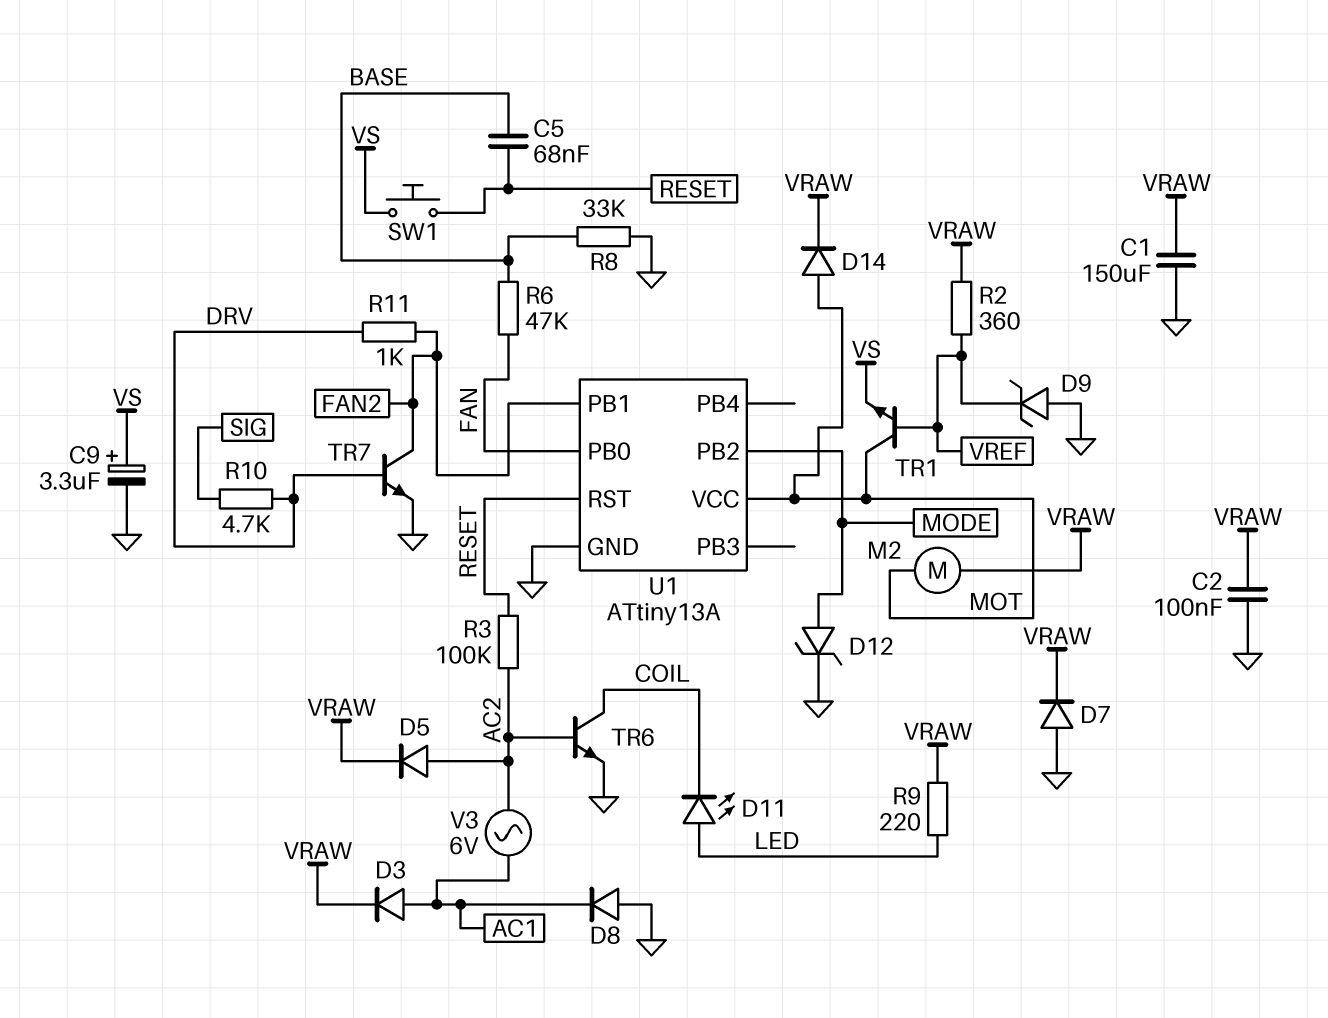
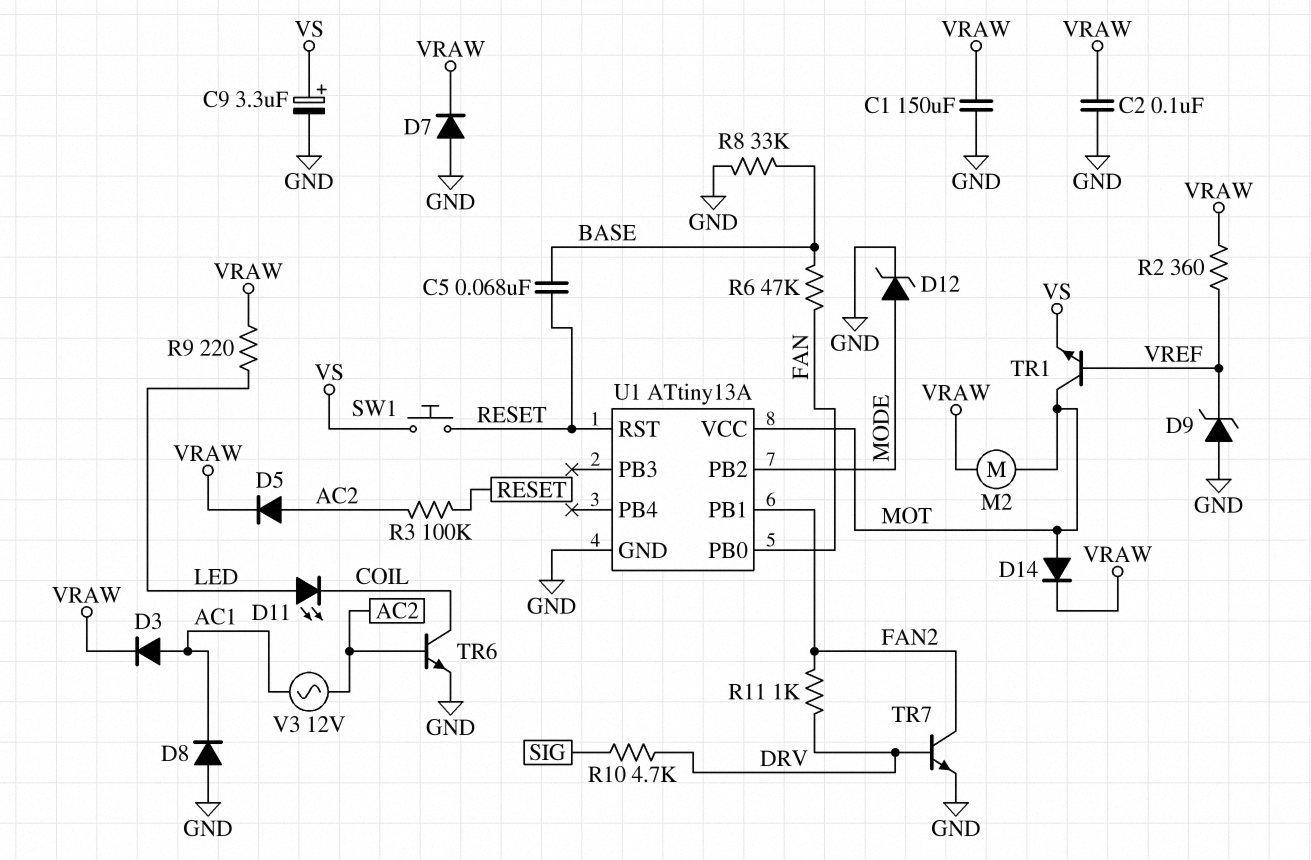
V3: AC 6V (AC1, AC2) -> AC 12V (AC1, AC2)

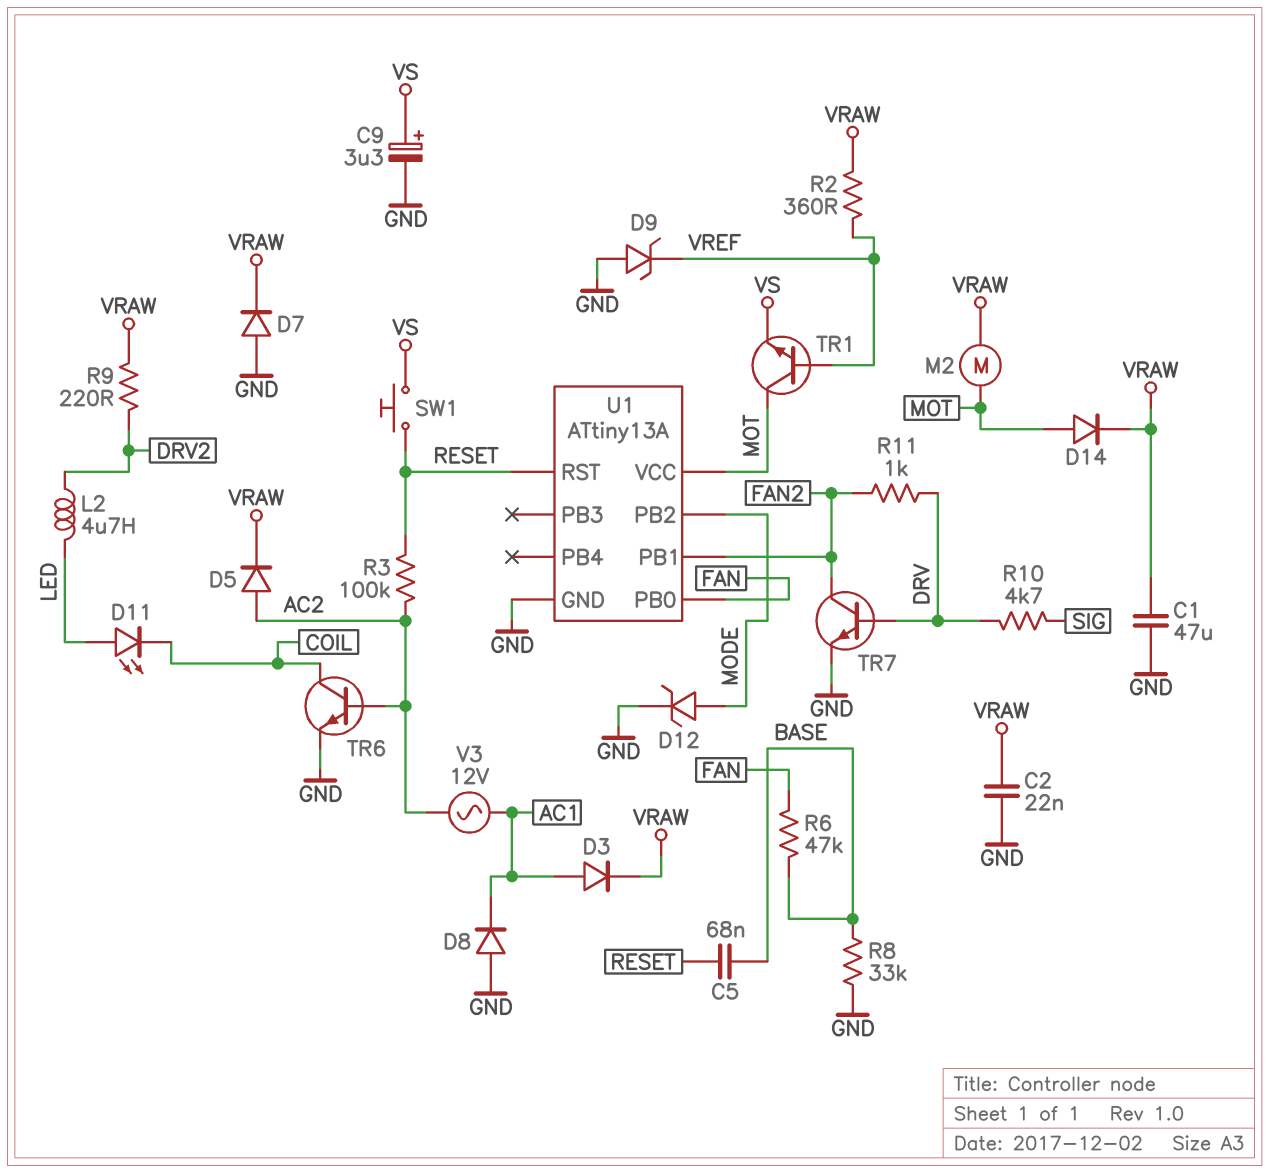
C1: 150uF (GND, VRAW) -> 47uF (GND, VRAW)
C2: 100nF (GND, VRAW) -> 22nF (GND, VRAW)
L2: none -> 4.7uH (DRV2, LED)
R9: 220 (LED, VRAW) -> 220 (DRV2, VRAW)

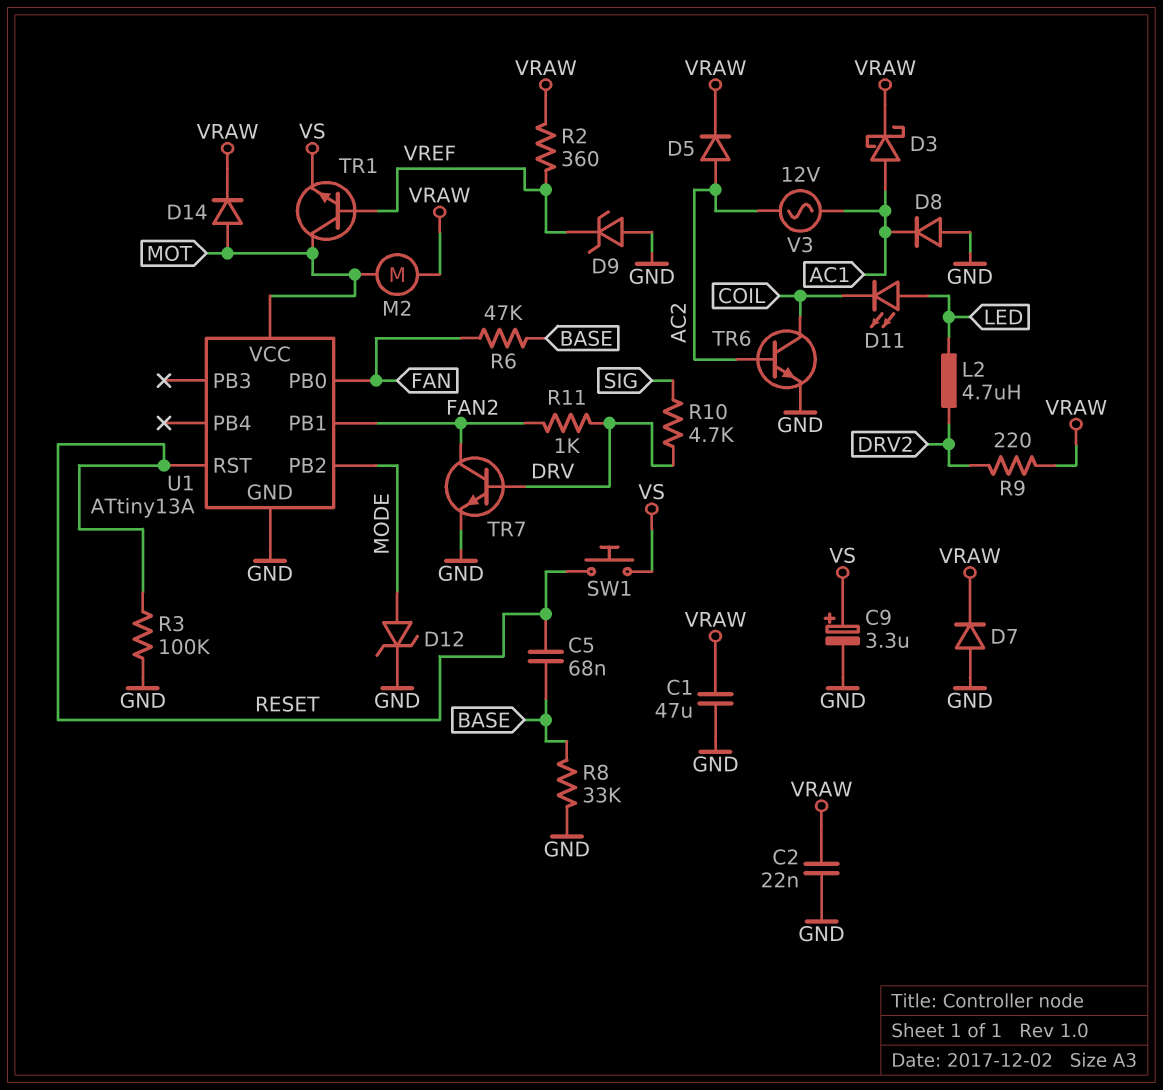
D3: diode (A AC1, K VRAW) -> schottky (A AC1, K VRAW)
R3: 100k (AC2, RESET) -> 100k (GND, RESET)

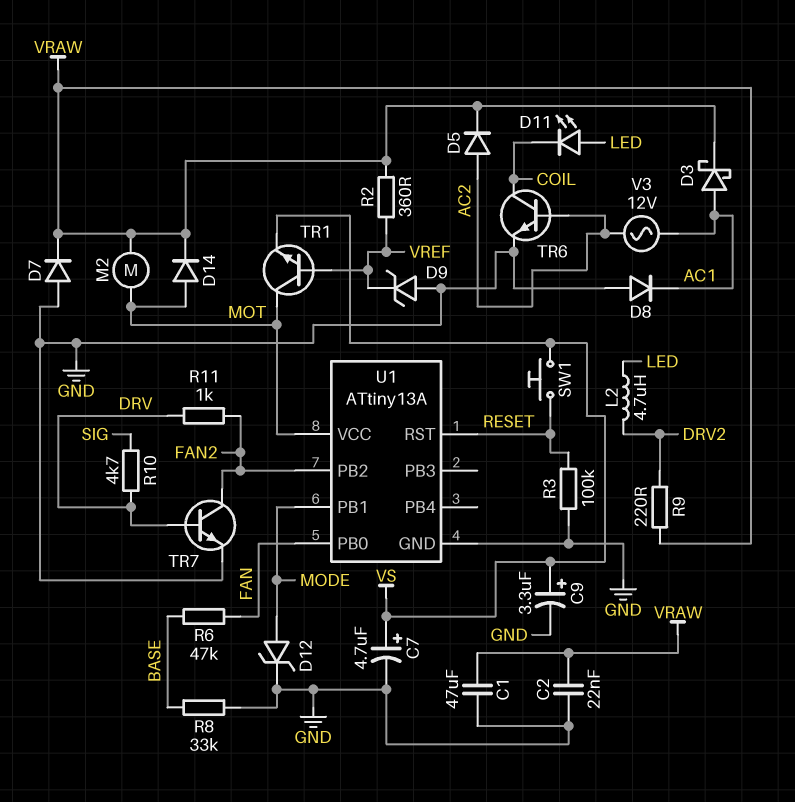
C5: 68nF (BASE, RESET) -> none
C7: none -> 4.7uF (plus VS, minus GND)
U1 pin PB1: FAN2 -> MODE
U1 pin PB2: MODE -> FAN2

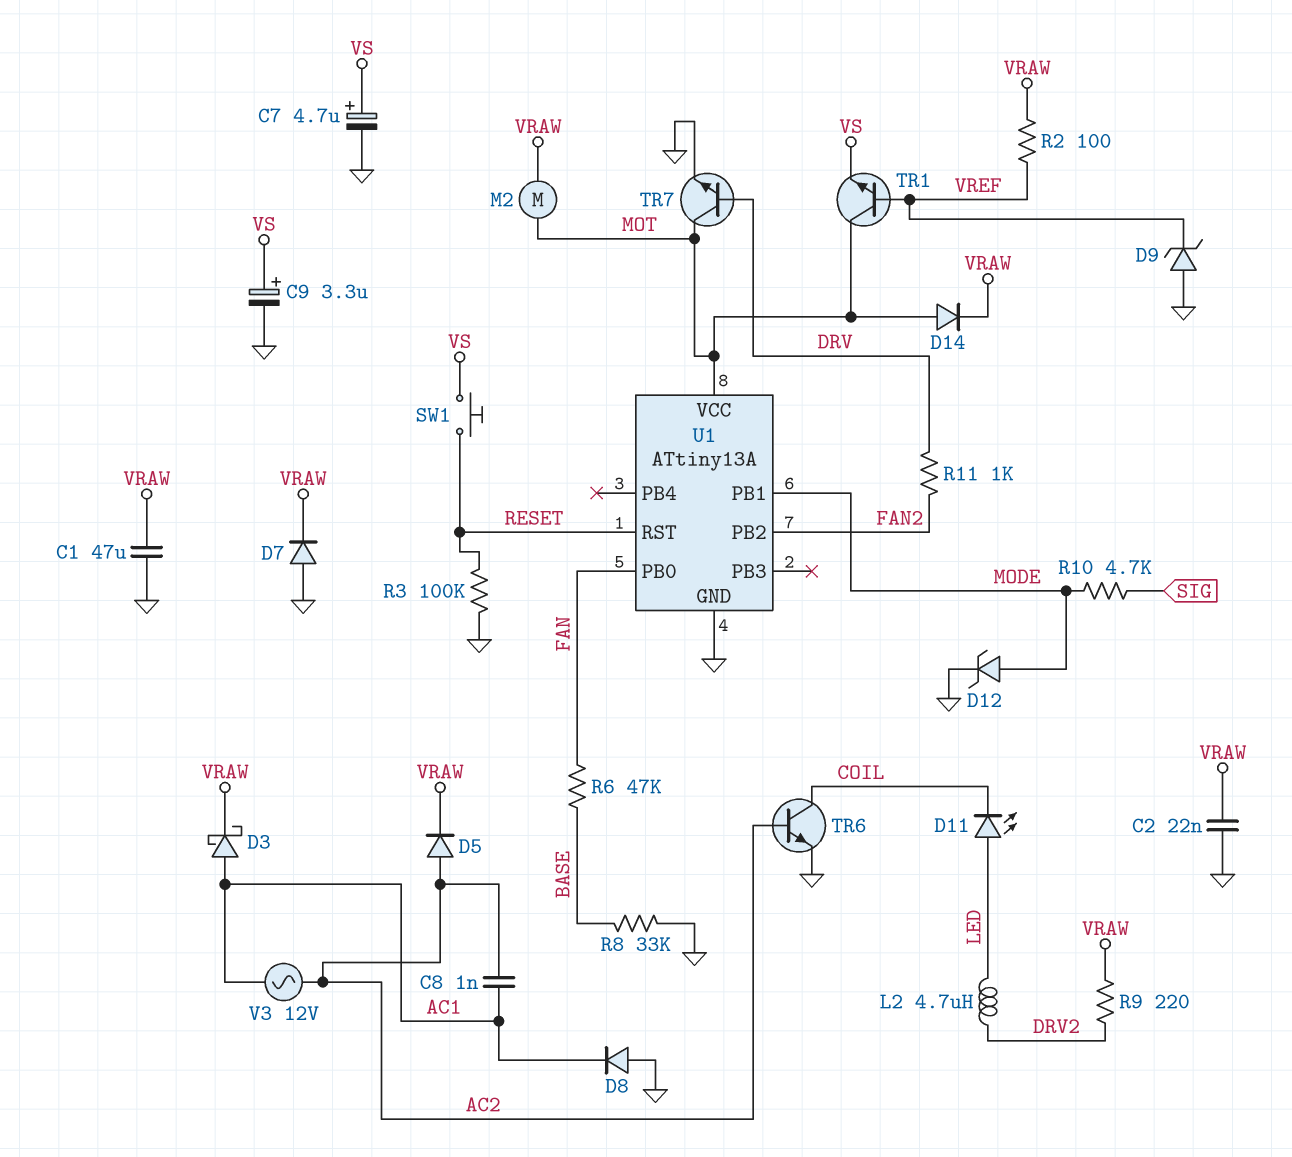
C8: none -> 1nF (AC1, AC2)
R2: 360 (VRAW, VREF) -> 100 (VRAW, VREF)
R10: 4.7k (DRV, SIG) -> 4.7k (MODE, SIG)
TR7: NPN (B DRV, C FAN2, E GND) -> NPN (B DRV, C MOT, E GND)

